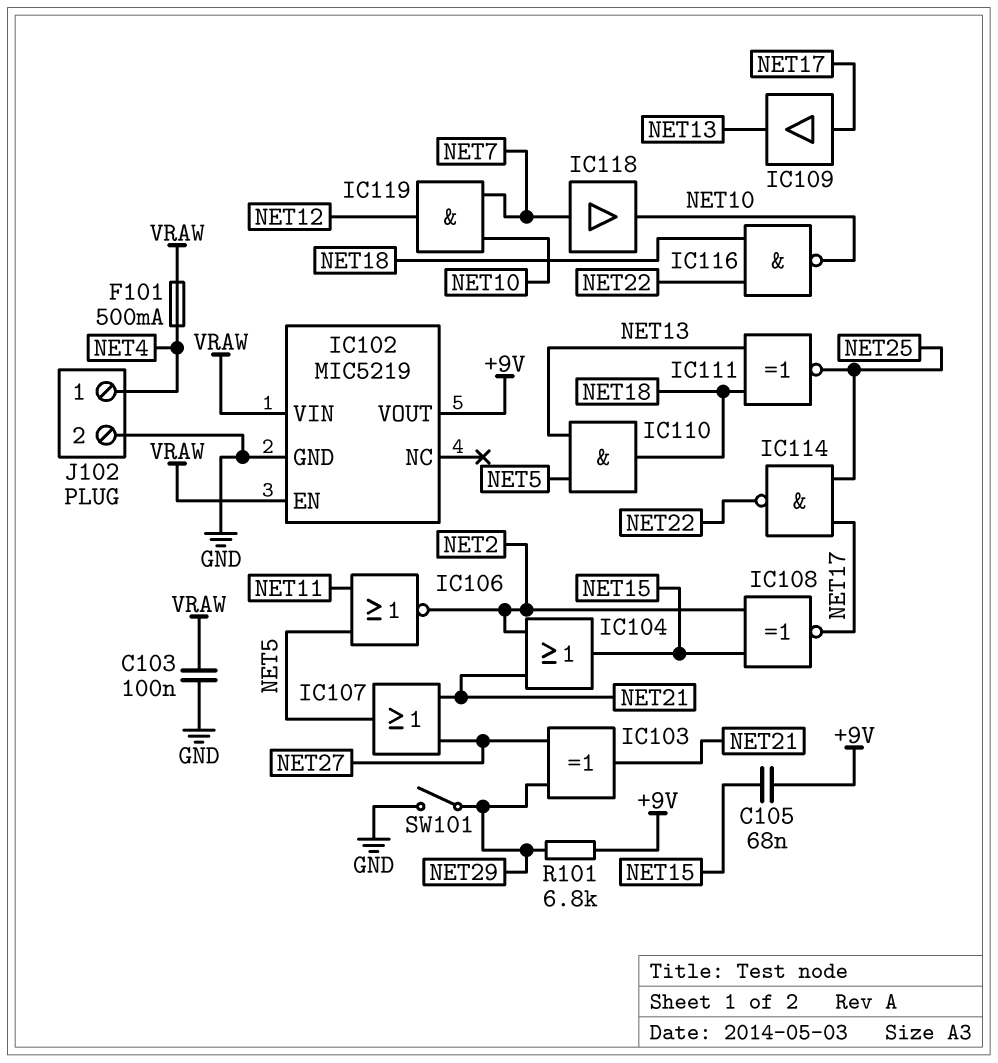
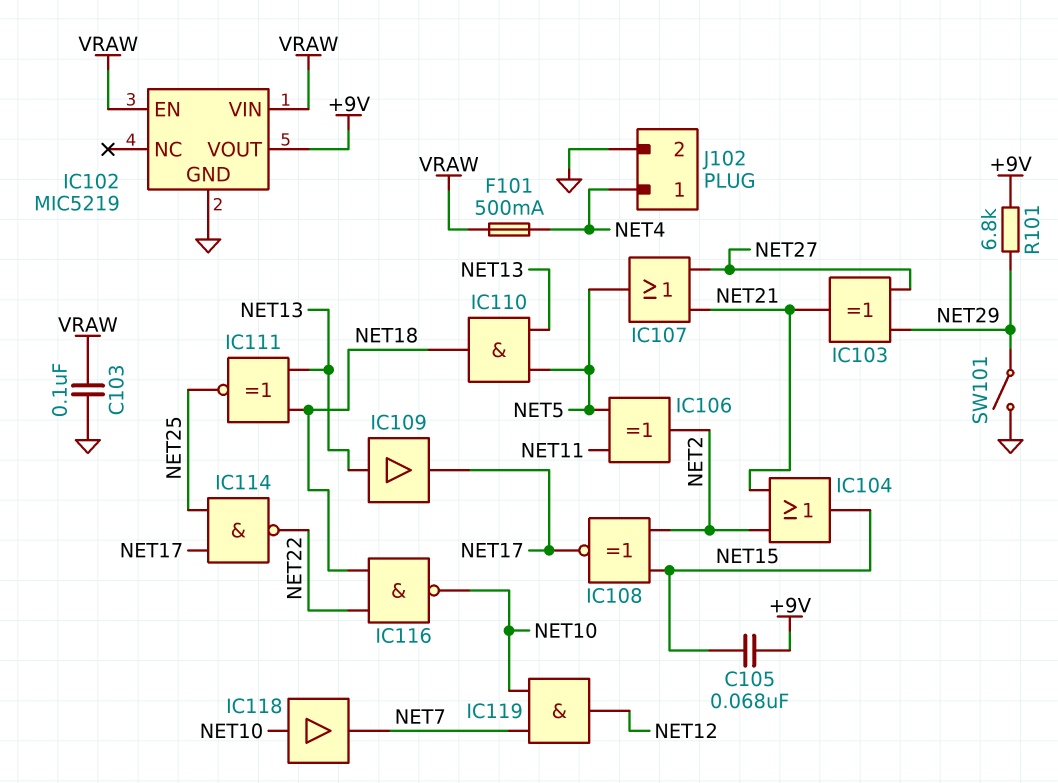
IC106: NOR (in NET5, in NET11, out NET2) -> XOR (in NET5, in NET11, out NET2)
IC109: buffer (in NET17, out NET13) -> buffer (in NET13, out NET17)
IC118: buffer (in NET7, out NET10) -> buffer (in NET10, out NET7)

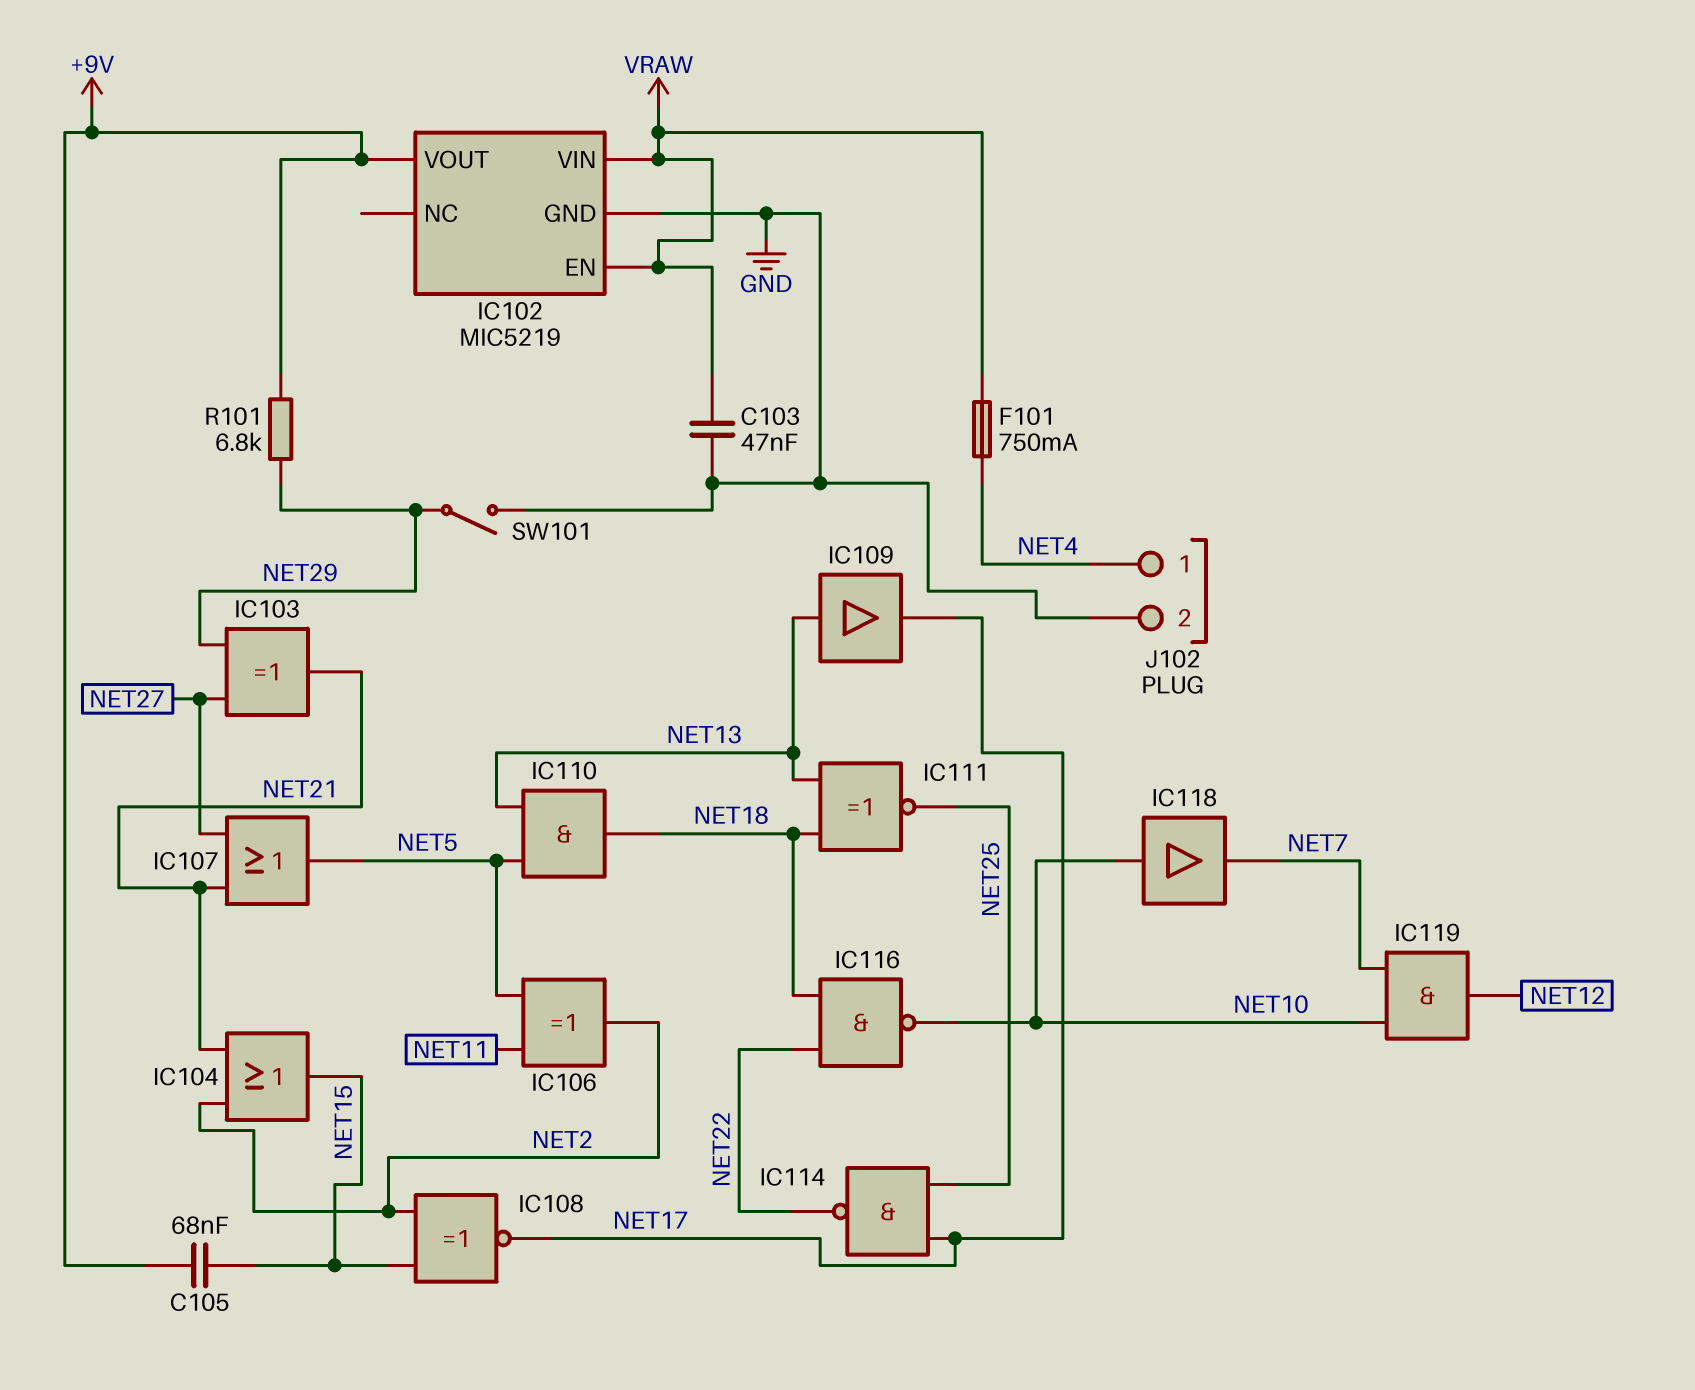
C103: 100nF (GND, VRAW) -> 47nF (GND, VRAW)
F101: 500mA (NET4, VRAW) -> 750mA (NET4, VRAW)

